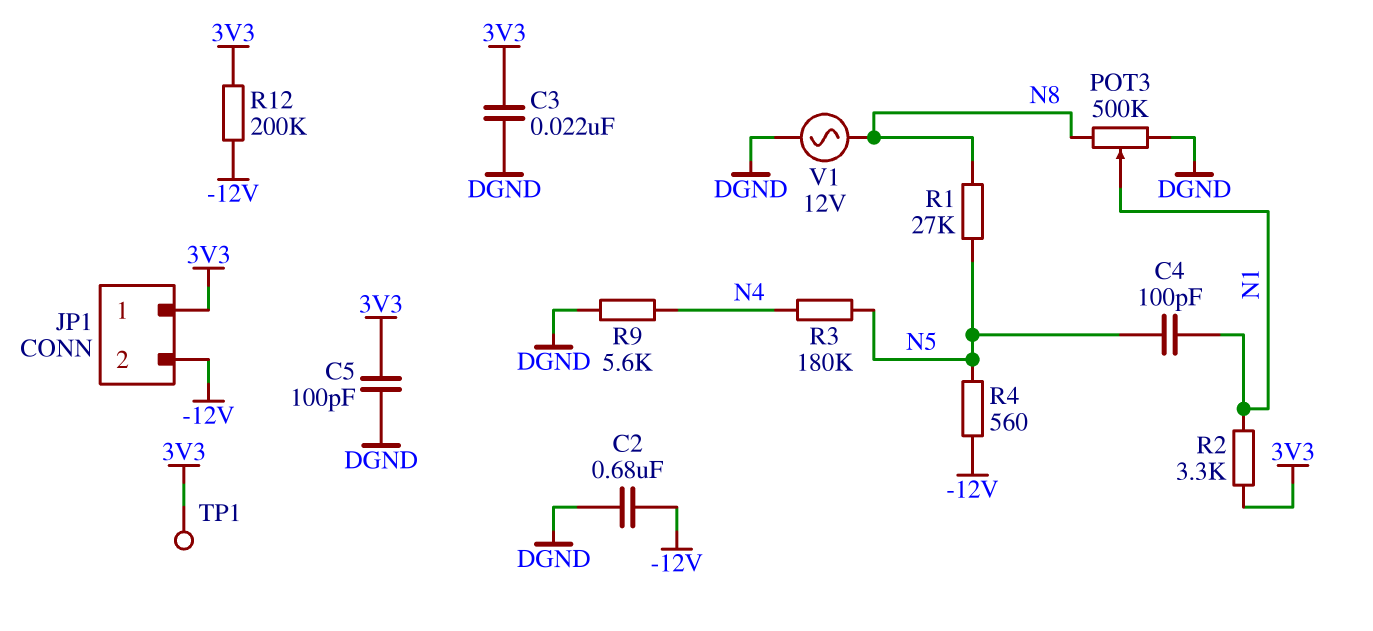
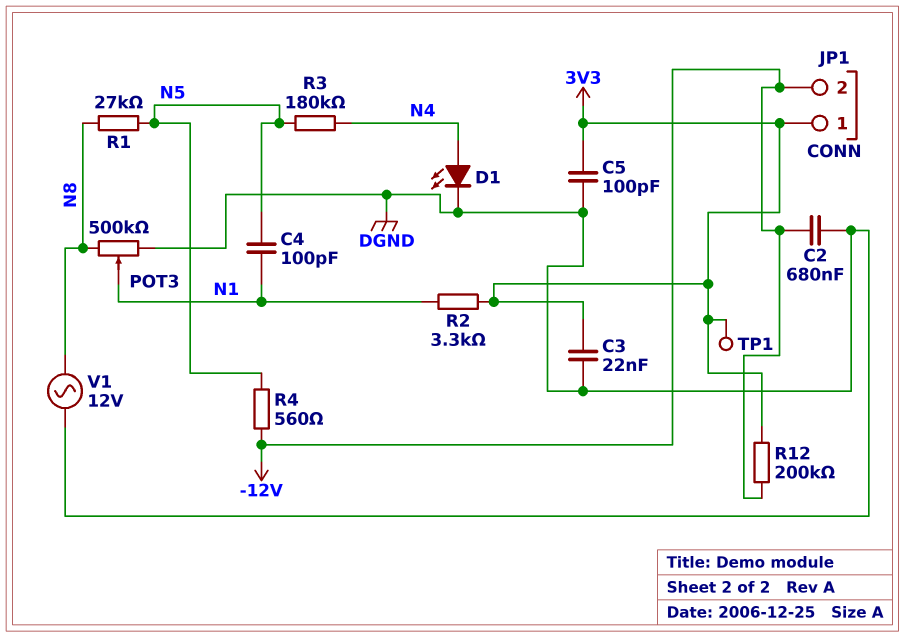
D1: none -> LED (A N4, K DGND)
R9: 5.6k (DGND, N4) -> none

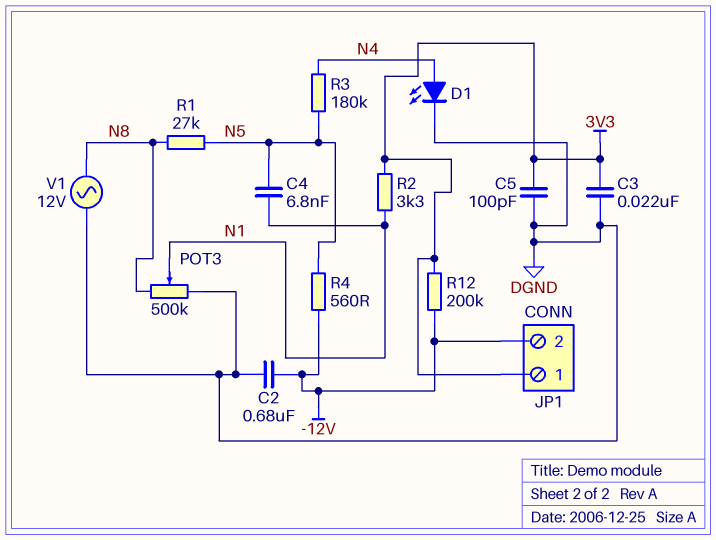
C4: 100pF (N1, N5) -> 6.8nF (N1, N5)
TP1: test point (3V3) -> none

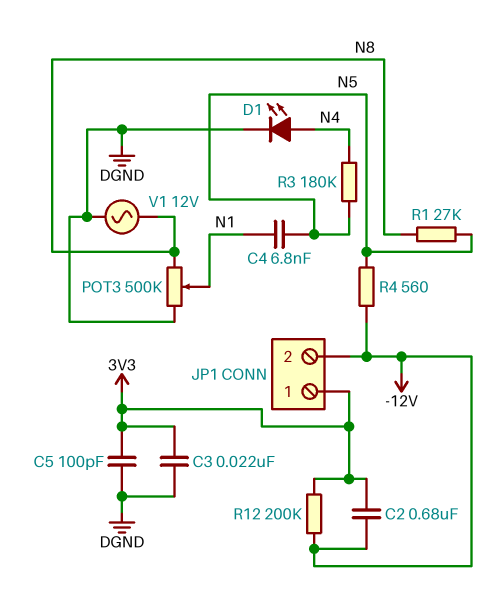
C2: 680nF (-12V, DGND) -> 680nF (-12V, 3V3)
R2: 3.3k (3V3, N1) -> none

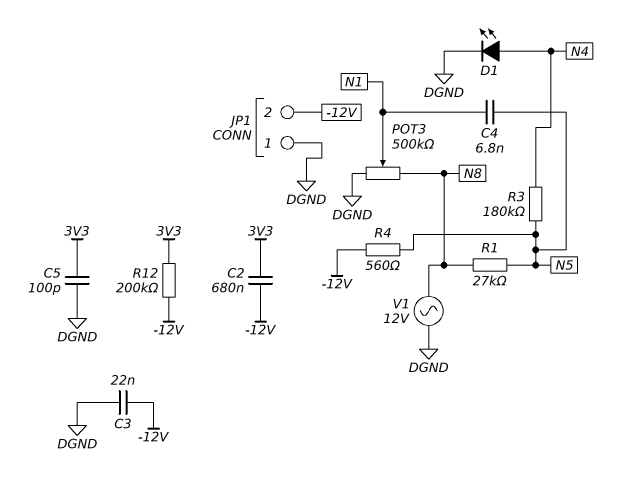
C3: 22nF (3V3, DGND) -> 22nF (-12V, DGND)
JP1 pin 1: 3V3 -> DGND

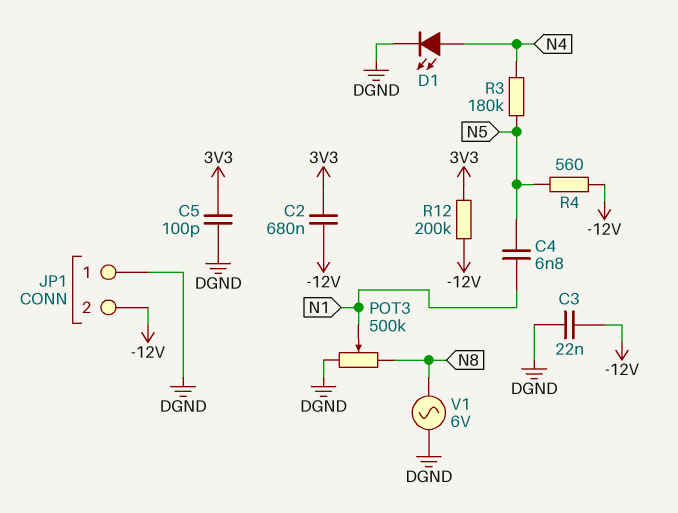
R1: 27k (N5, N8) -> none
V1: AC 12V (DGND, N8) -> AC 6V (DGND, N8)

